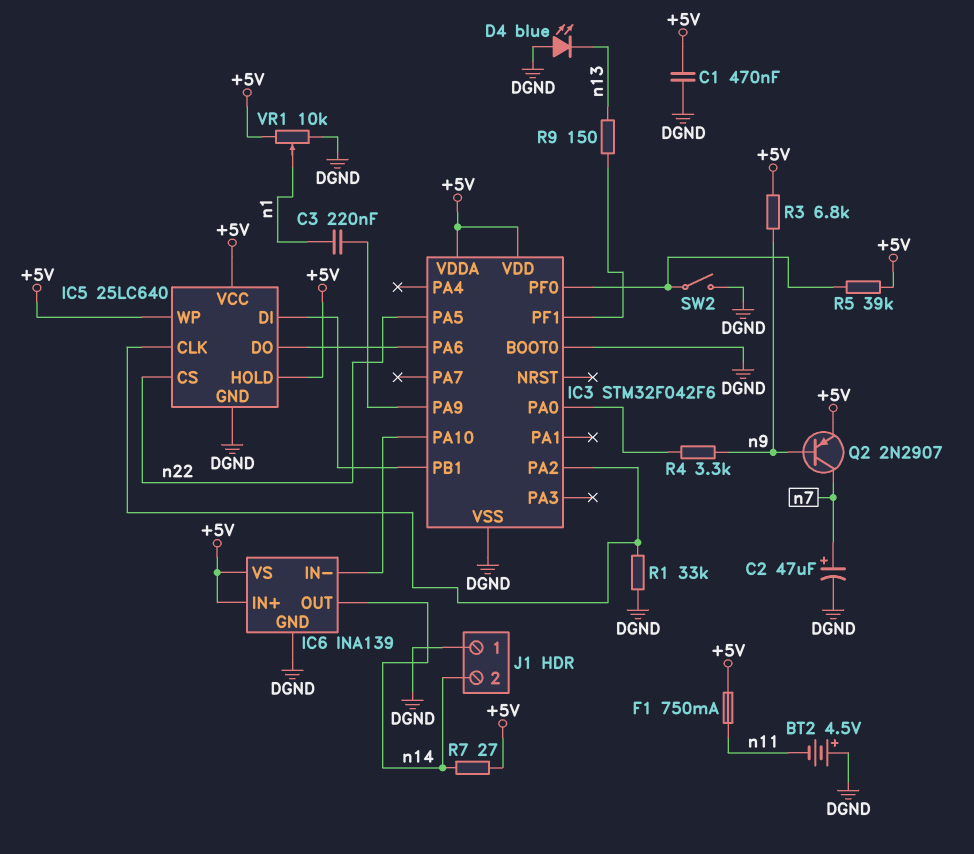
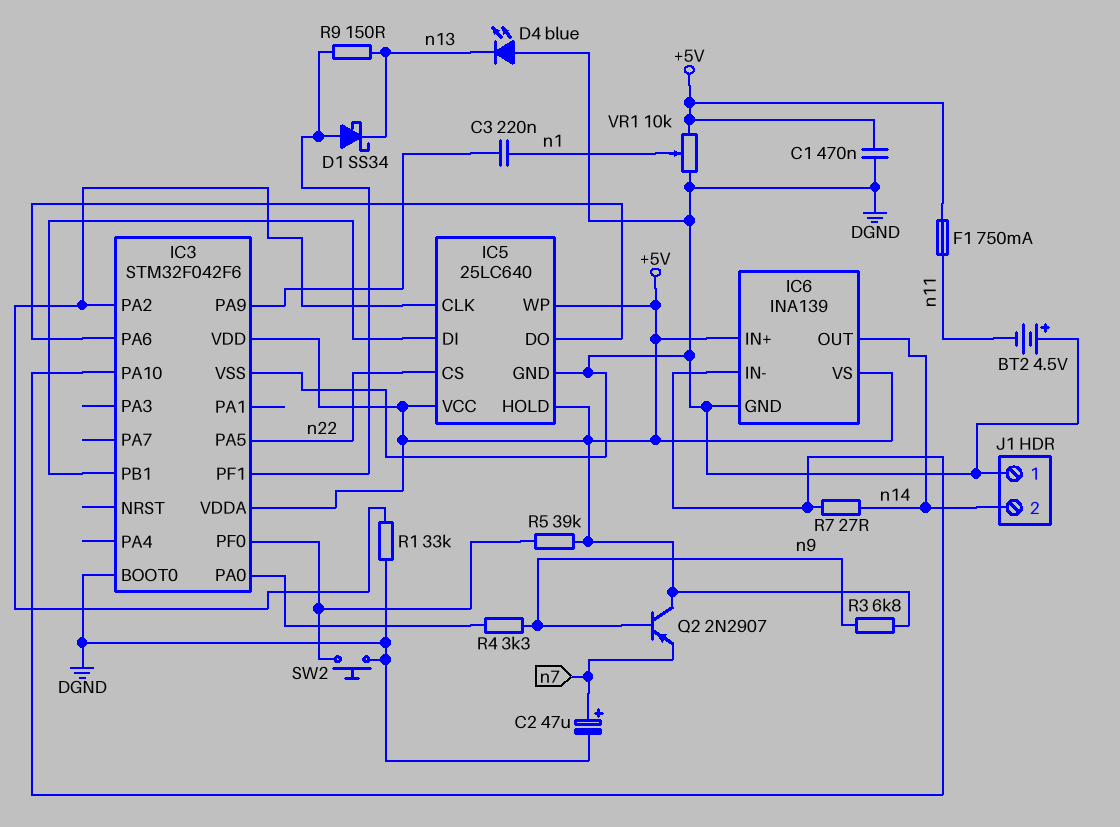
D1: none -> schottky SS34 (A IC3/PF1, K n13)
Q2: PNP 2N2907 (B n9, C n7, E +5V) -> PNP 2N2907 (B n9, C +5V, E n7)
R7: 27 (+5V, n14) -> 27 (IC3/PA10, n14)
SW2: switch (DGND, IC3/PF0) -> button (DGND, IC3/PF0)

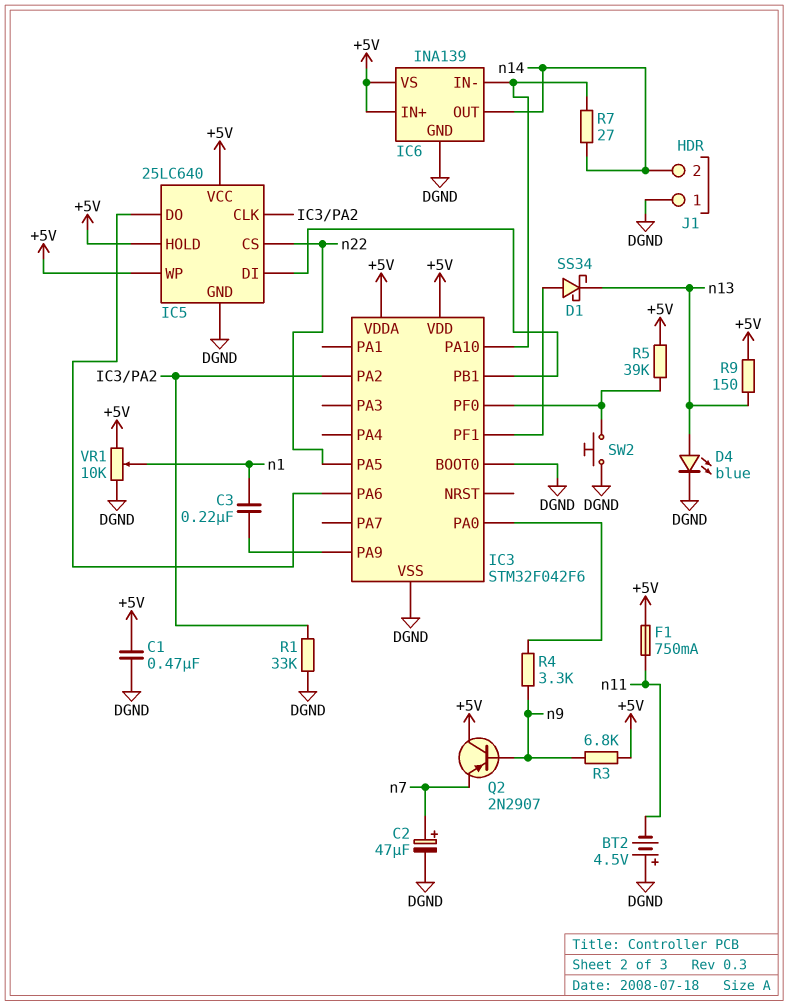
D4: LED blue (A DGND, K n13) -> LED blue (A n13, K DGND)
R9: 150 (IC3/PF1, n13) -> 150 (+5V, n13)

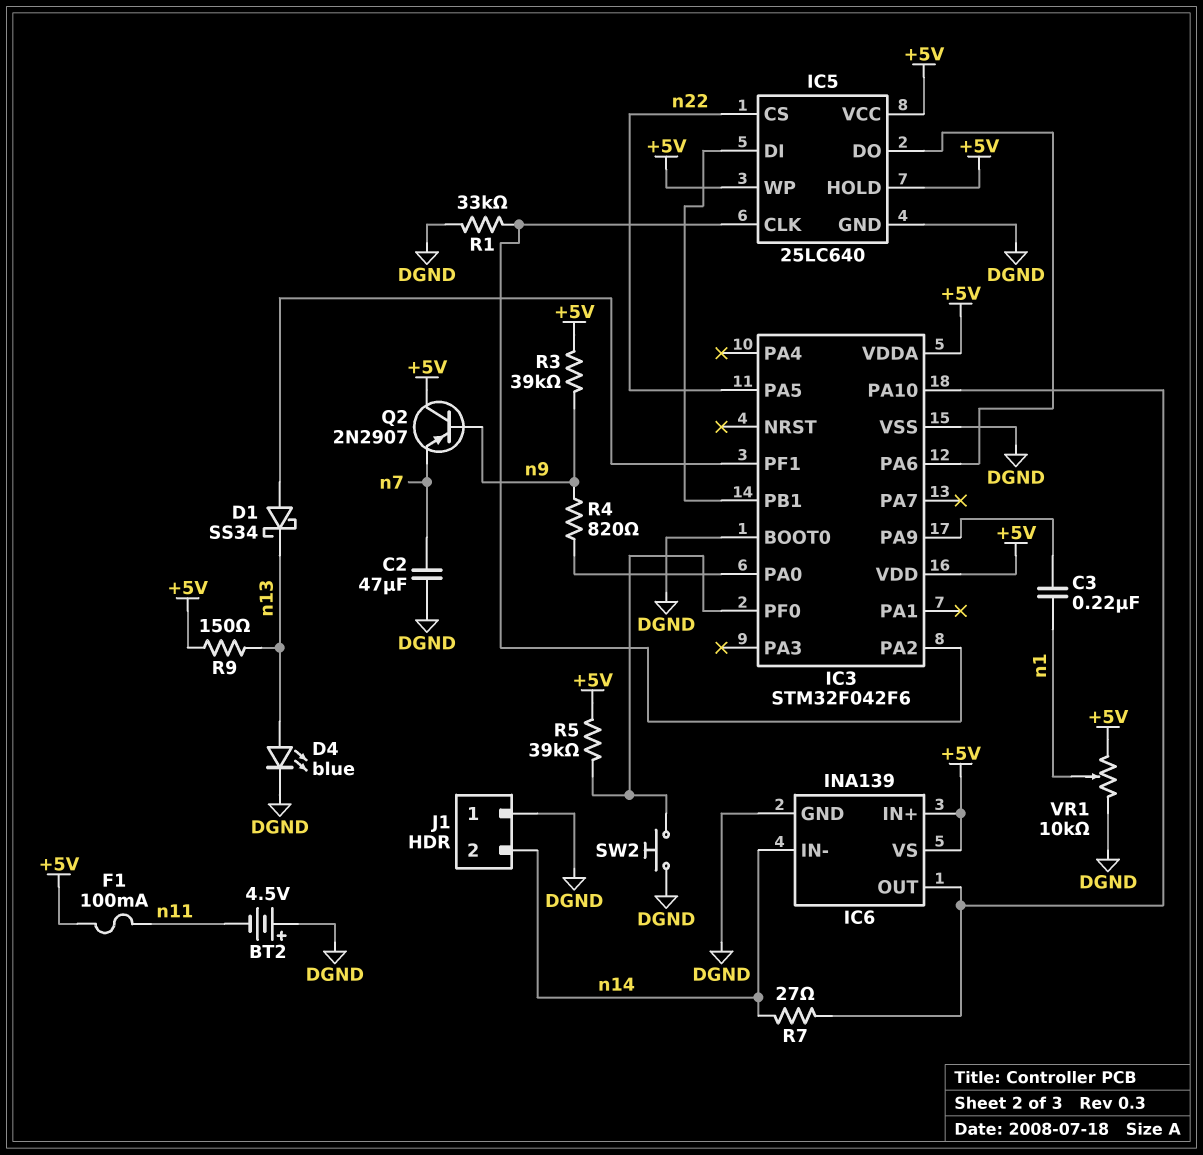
C1: 470nF (+5V, DGND) -> none
C2: 47uF (plus n7, minus DGND) -> 47uF (DGND, n7)
F1: 750mA (+5V, n11) -> 100mA (+5V, n11)
IC6 pin IN-: IC3/PA10 -> n14
IC6 pin OUT: n14 -> IC3/PA10
R3: 6.8k (+5V, n9) -> 39k (+5V, n9)
R4: 3.3k (IC3/PA0, n9) -> 820 (IC3/PA0, n9)

